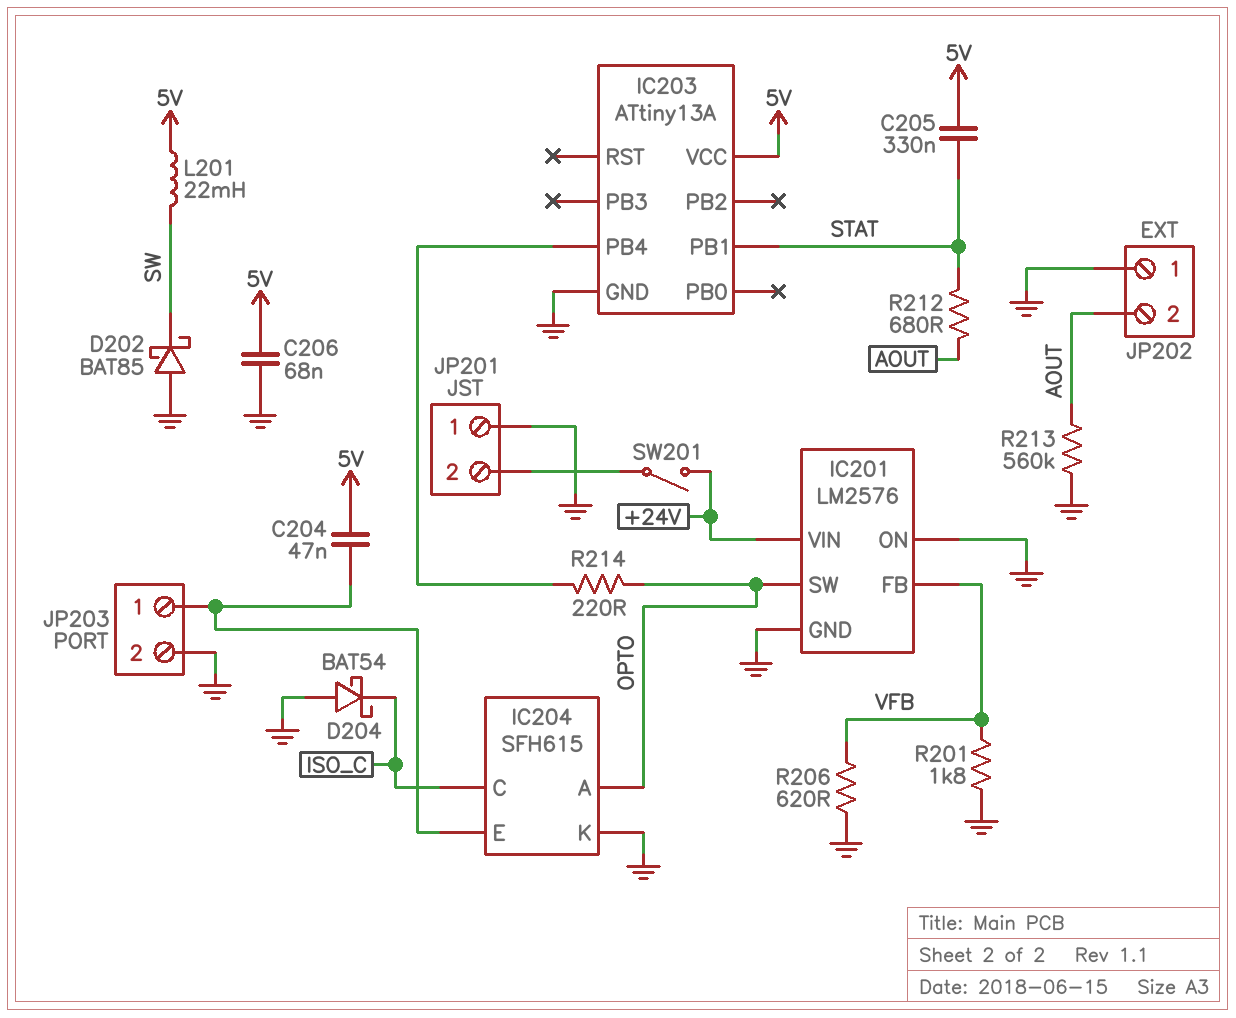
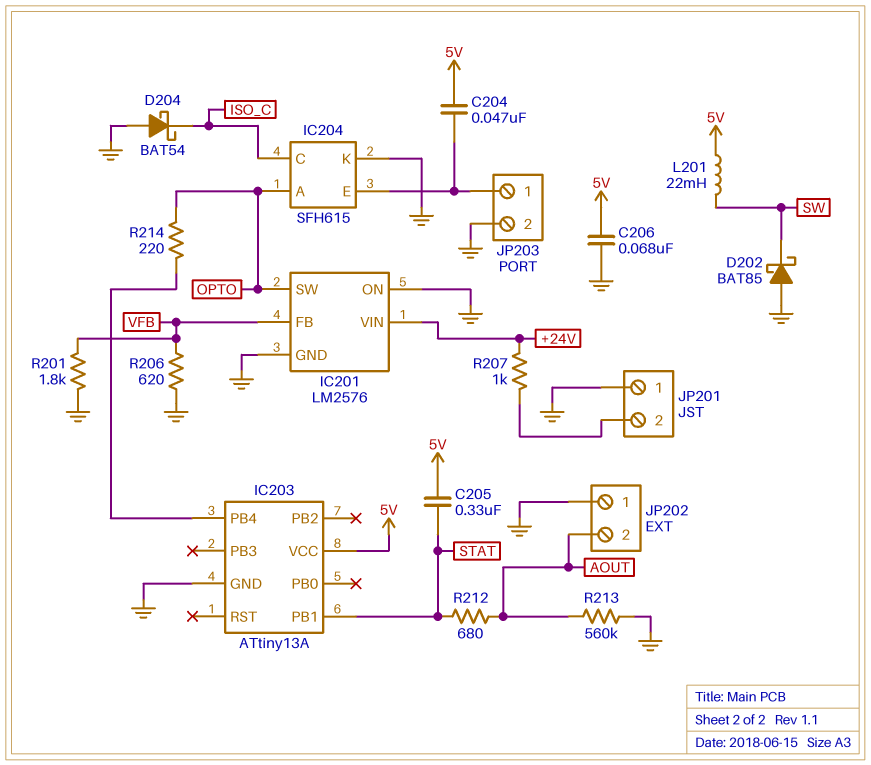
R207: none -> 1k (+24V, JP201/2)
SW201: switch (+24V, JP201/2) -> none

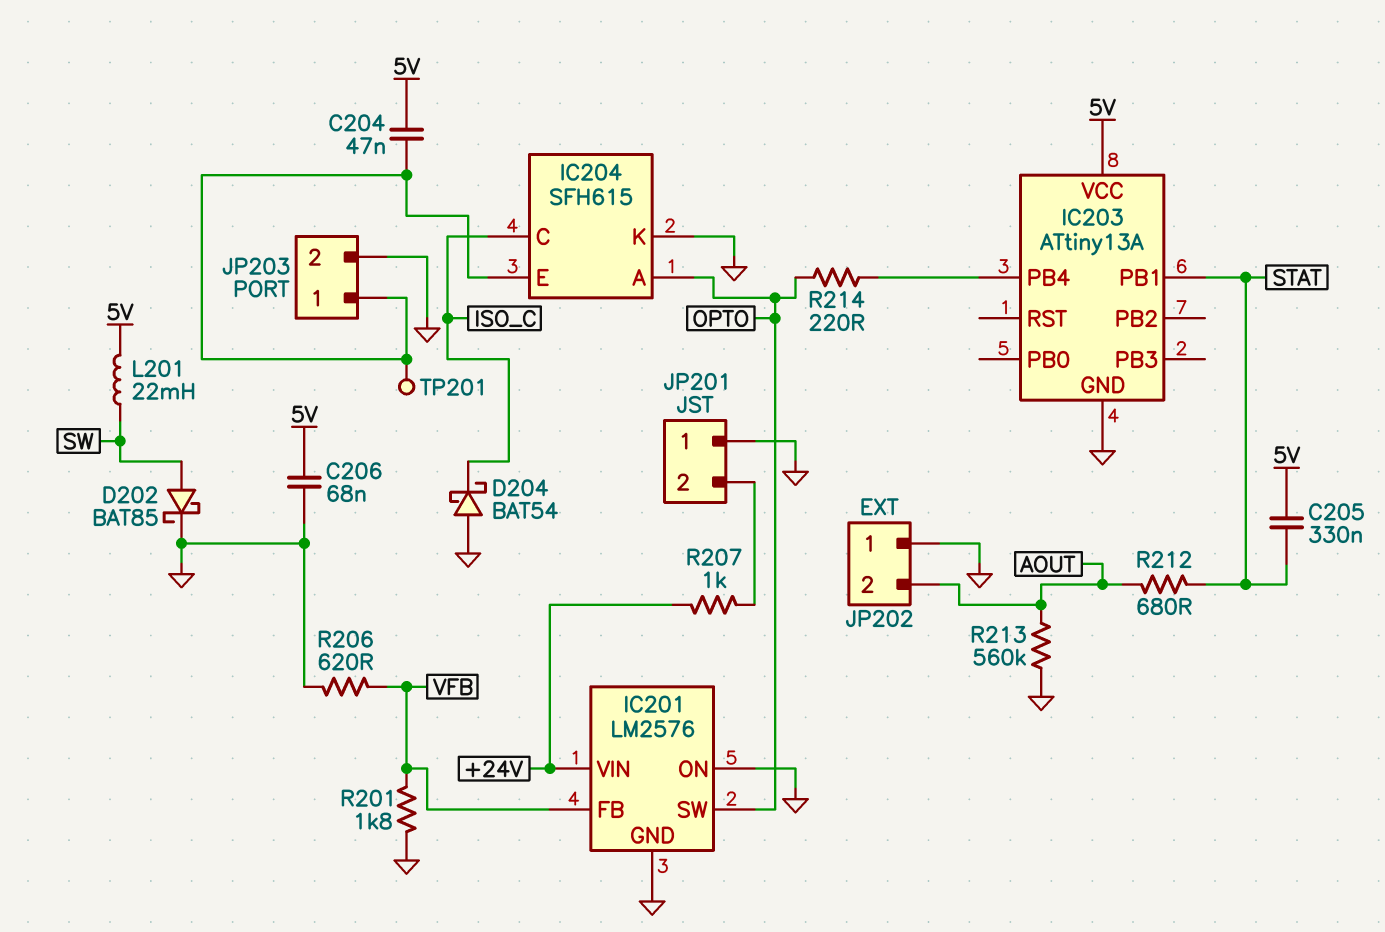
D202: schottky BAT85 (A GND, K SW) -> schottky BAT85 (A SW, K GND)
TP201: none -> test point (IC204/E)

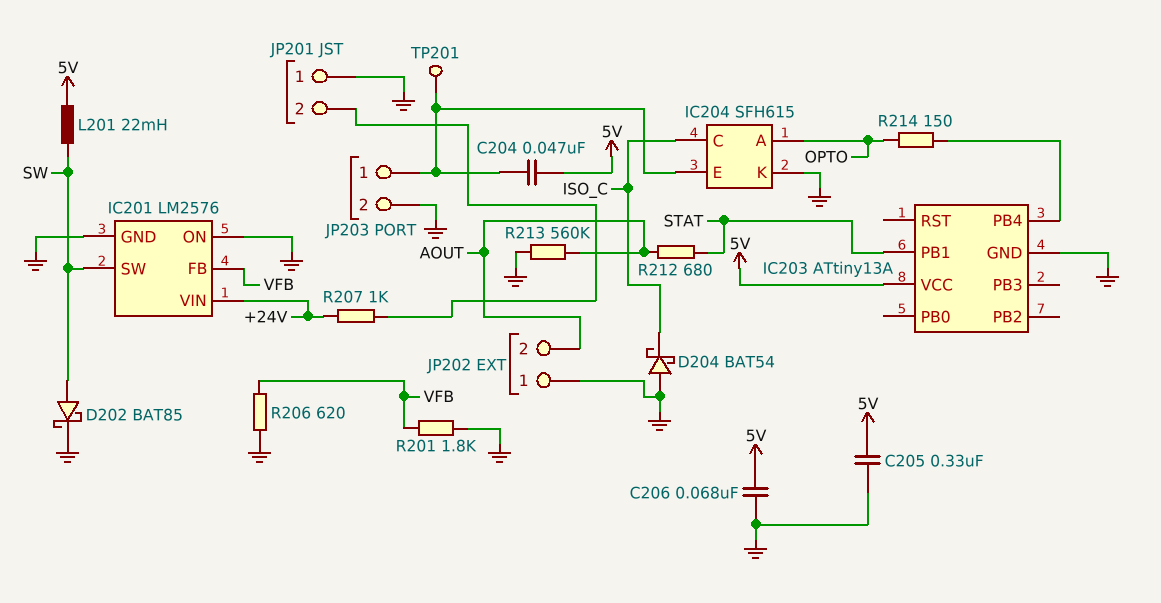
C205: 330nF (5V, STAT) -> 330nF (5V, GND)
IC201 pin SW: OPTO -> SW
R214: 220 (IC203/PB4, OPTO) -> 150 (IC203/PB4, OPTO)

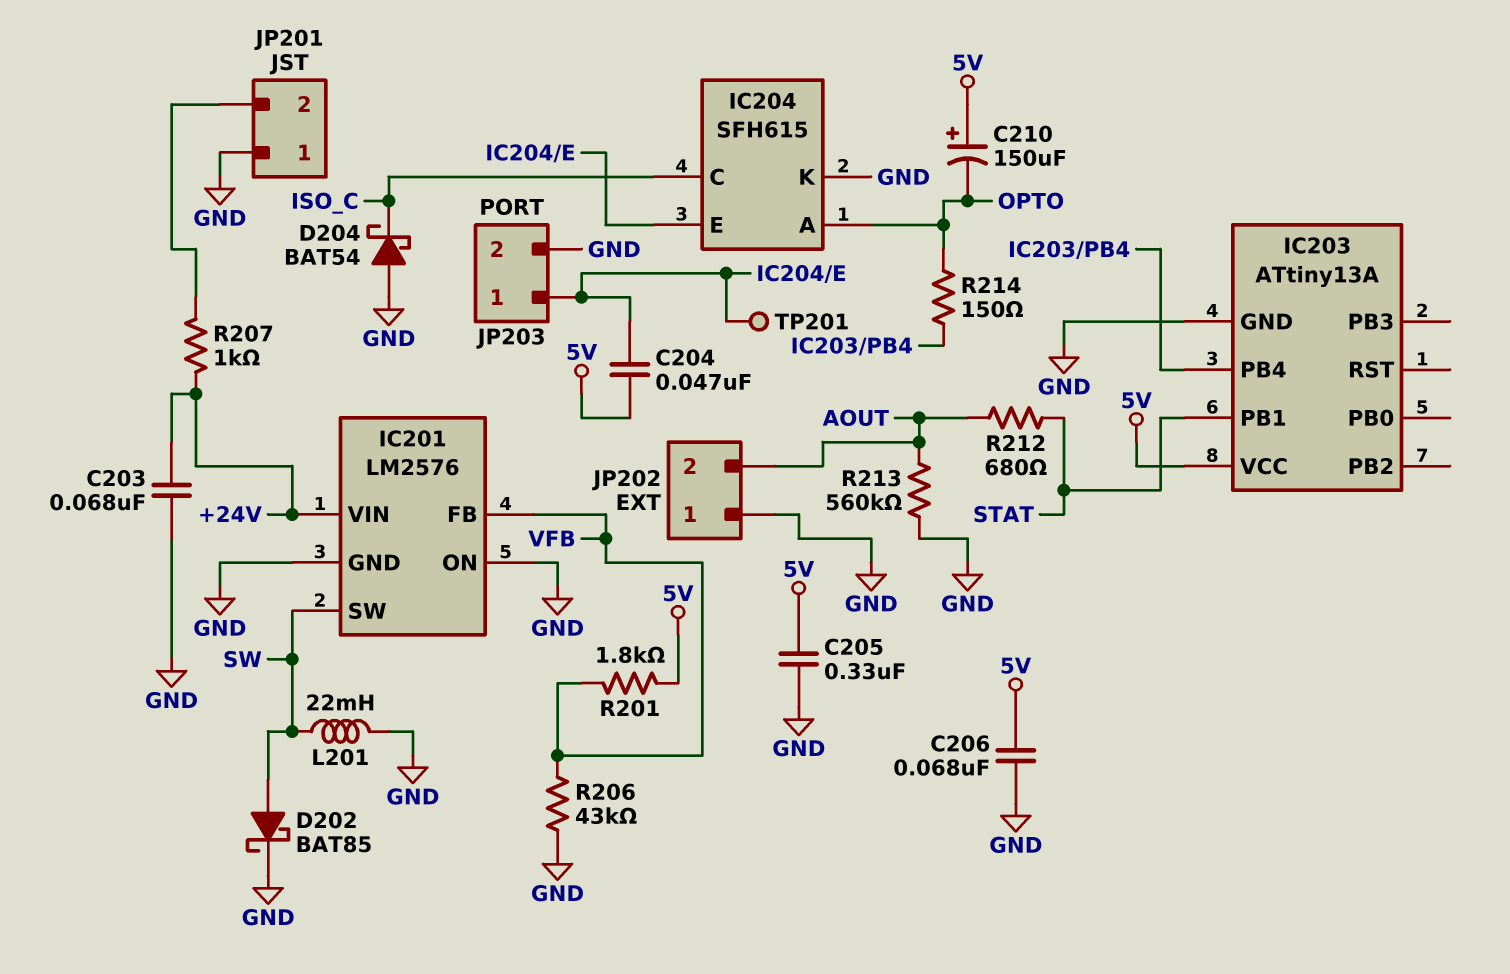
C203: none -> 68nF (+24V, GND)
C210: none -> 150uF (plus 5V, minus OPTO)
L201: 22mH (5V, SW) -> 22mH (GND, SW)
R201: 1.8k (GND, VFB) -> 1.8k (5V, VFB)
R206: 620 (GND, VFB) -> 43k (GND, VFB)

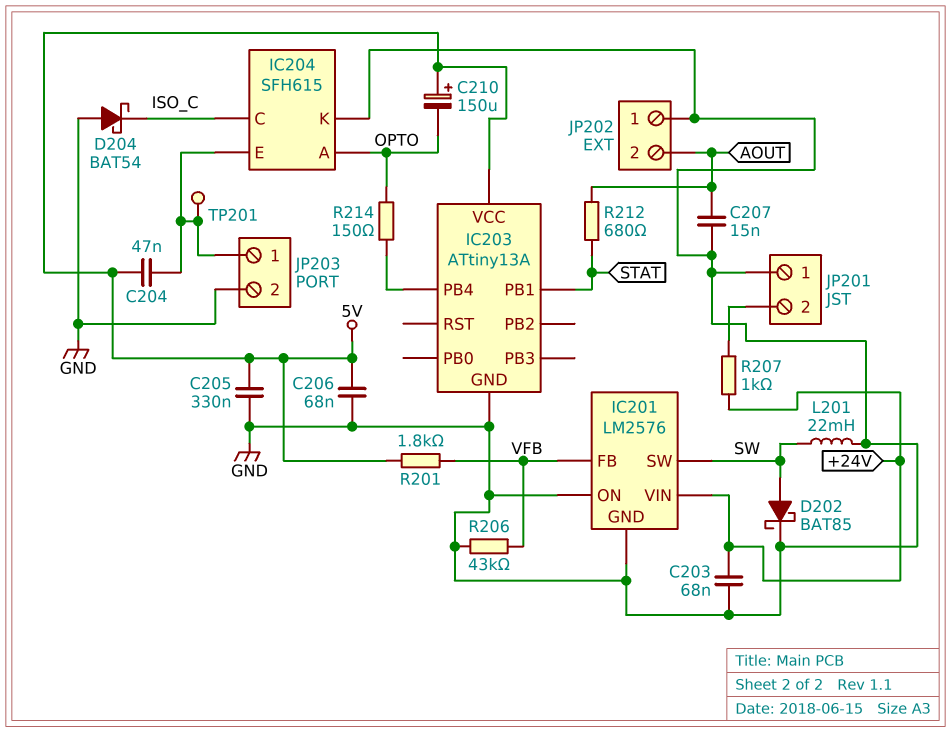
C207: none -> 15nF (AOUT, GND)
R213: 560k (AOUT, GND) -> none

